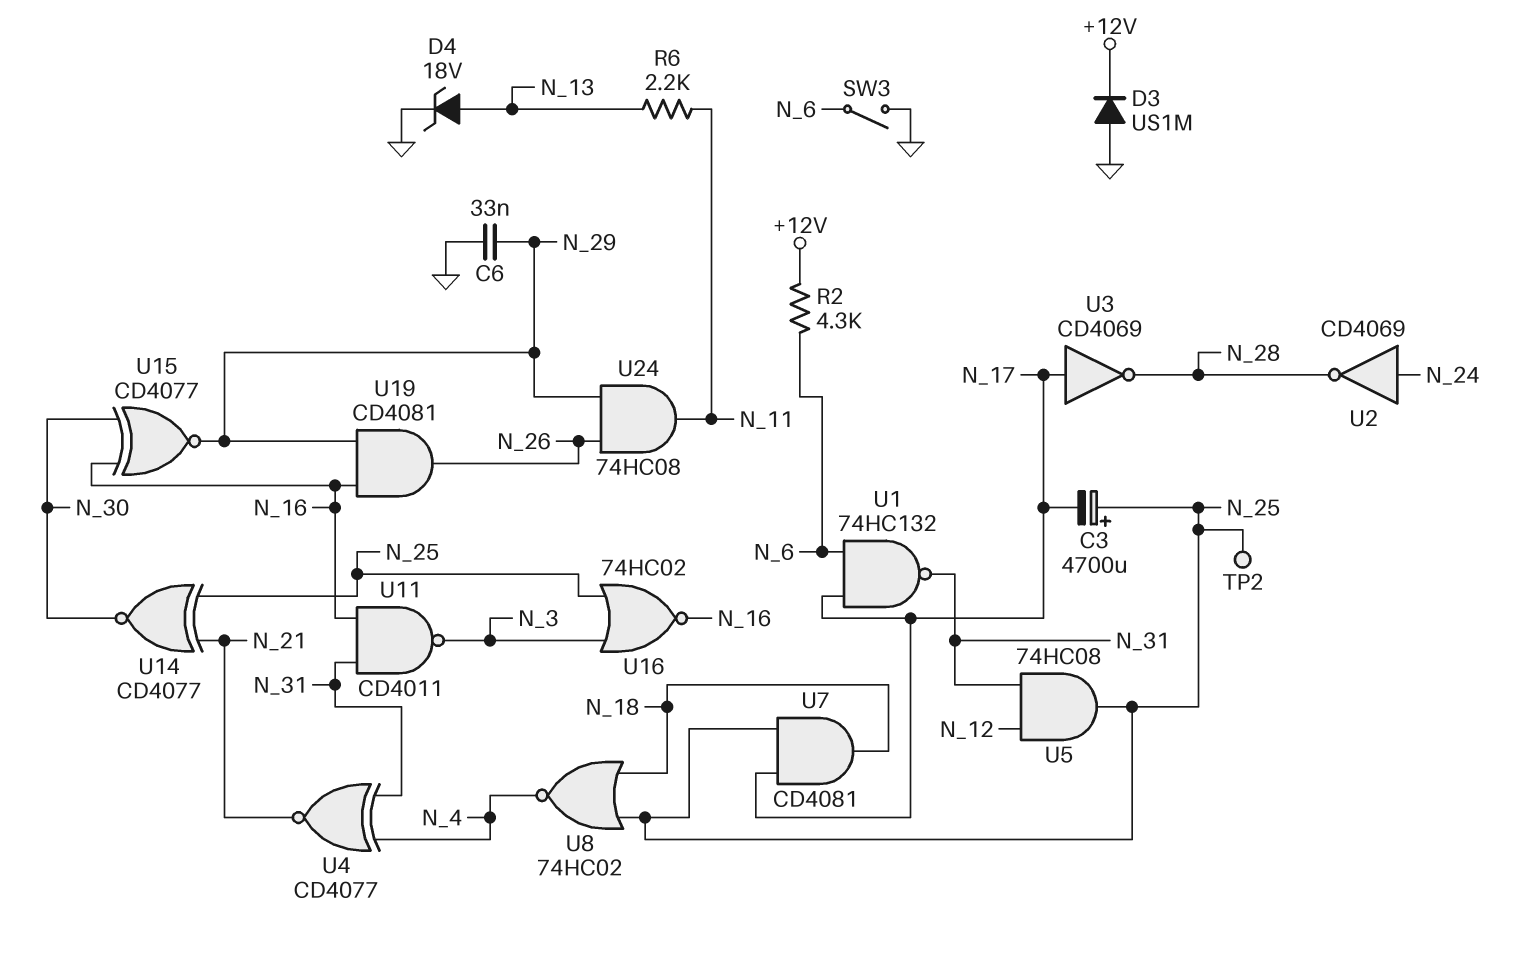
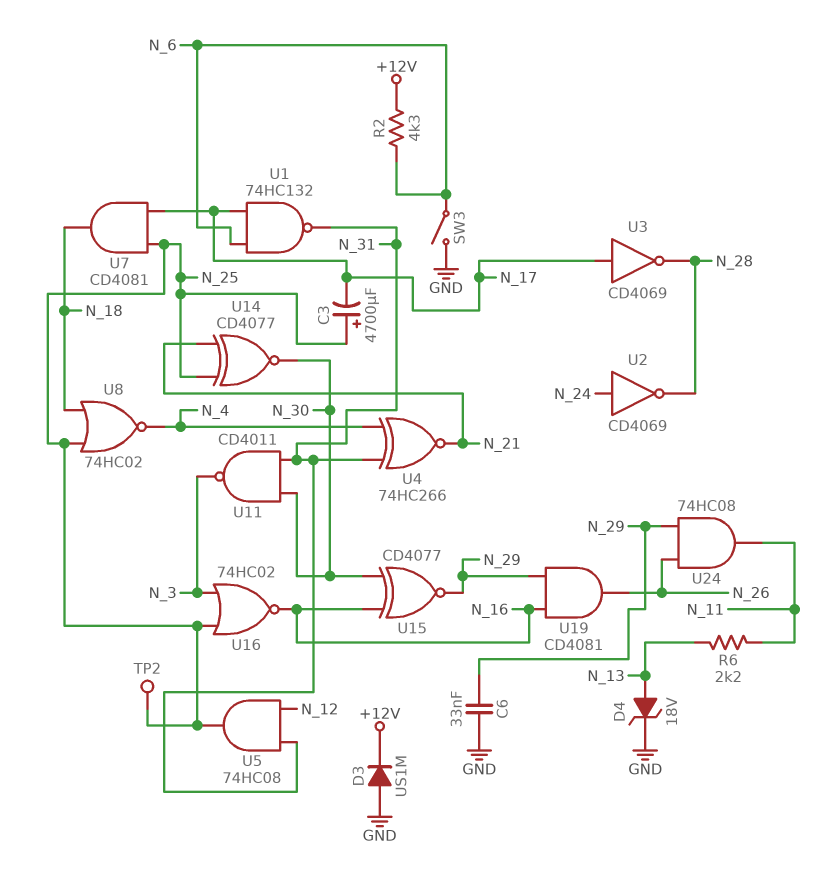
U4: XNOR CD4077 (in N_4, in N_31, out N_21) -> XNOR 74HC266 (in N_4, in N_31, out N_21)
U11: NAND CD4011 (in N_16, in N_31, out N_3) -> NAND CD4011 (in N_30, in N_31, out N_3)

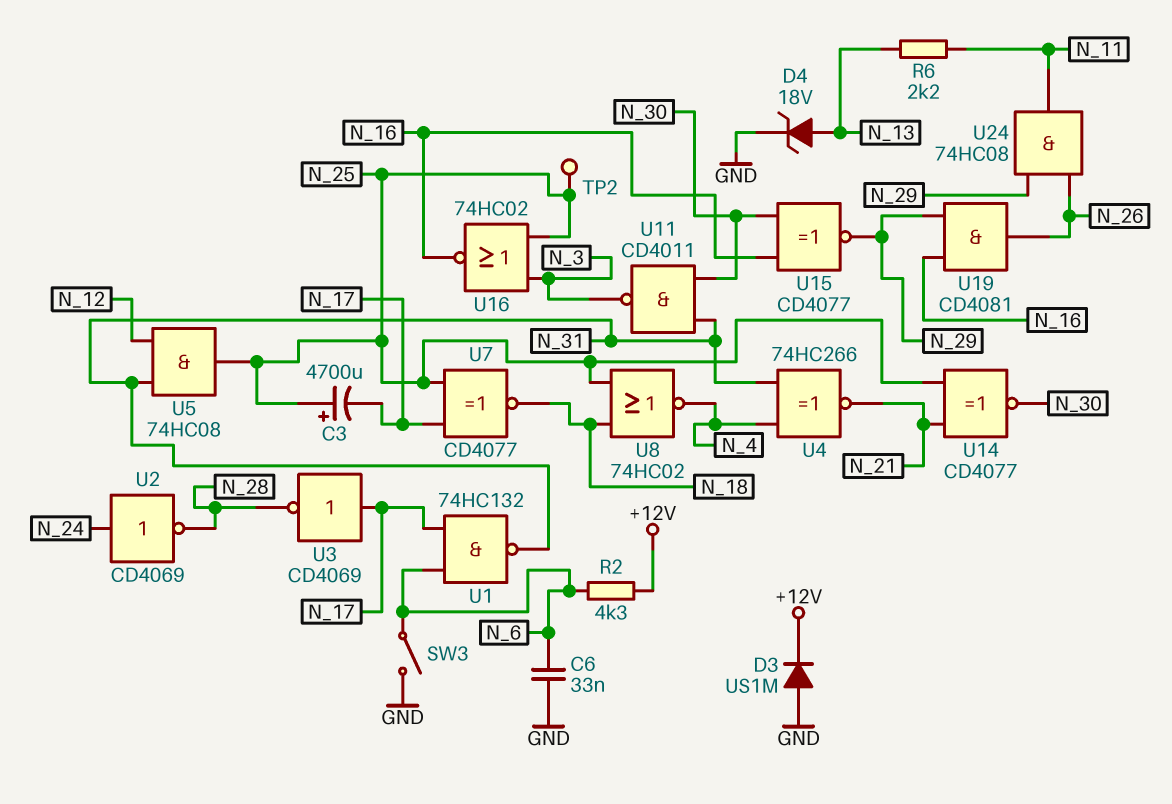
C6: 33nF (GND, N_29) -> 33nF (GND, N_6)
U7: AND CD4081 (in N_17, in N_25, out N_18) -> XNOR CD4077 (in N_17, in N_25, out N_18)

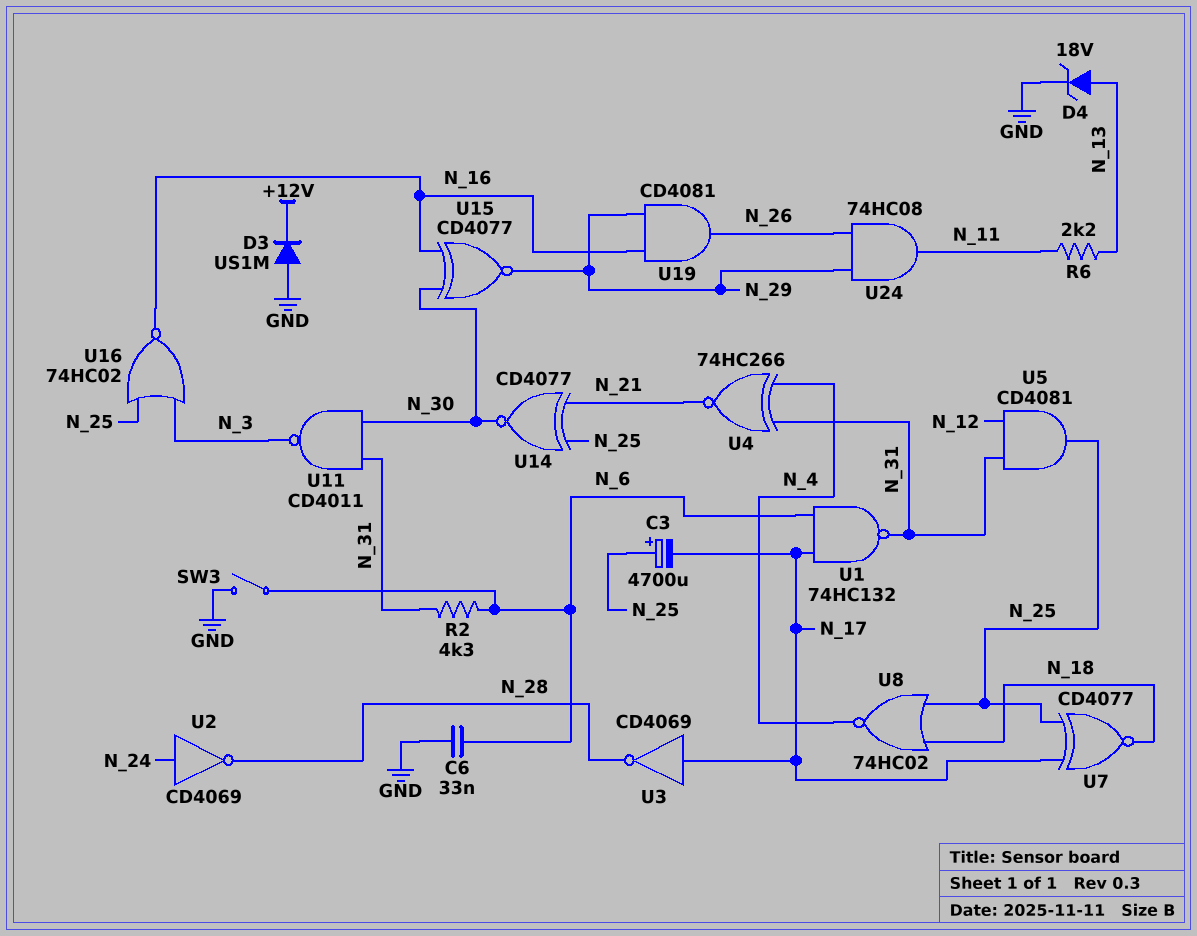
R2: 4.3k (+12V, N_6) -> 4.3k (N_6, N_31)
TP2: test point (N_25) -> none
U5: AND 74HC08 (in N_12, in N_31, out N_25) -> AND CD4081 (in N_12, in N_31, out N_25)

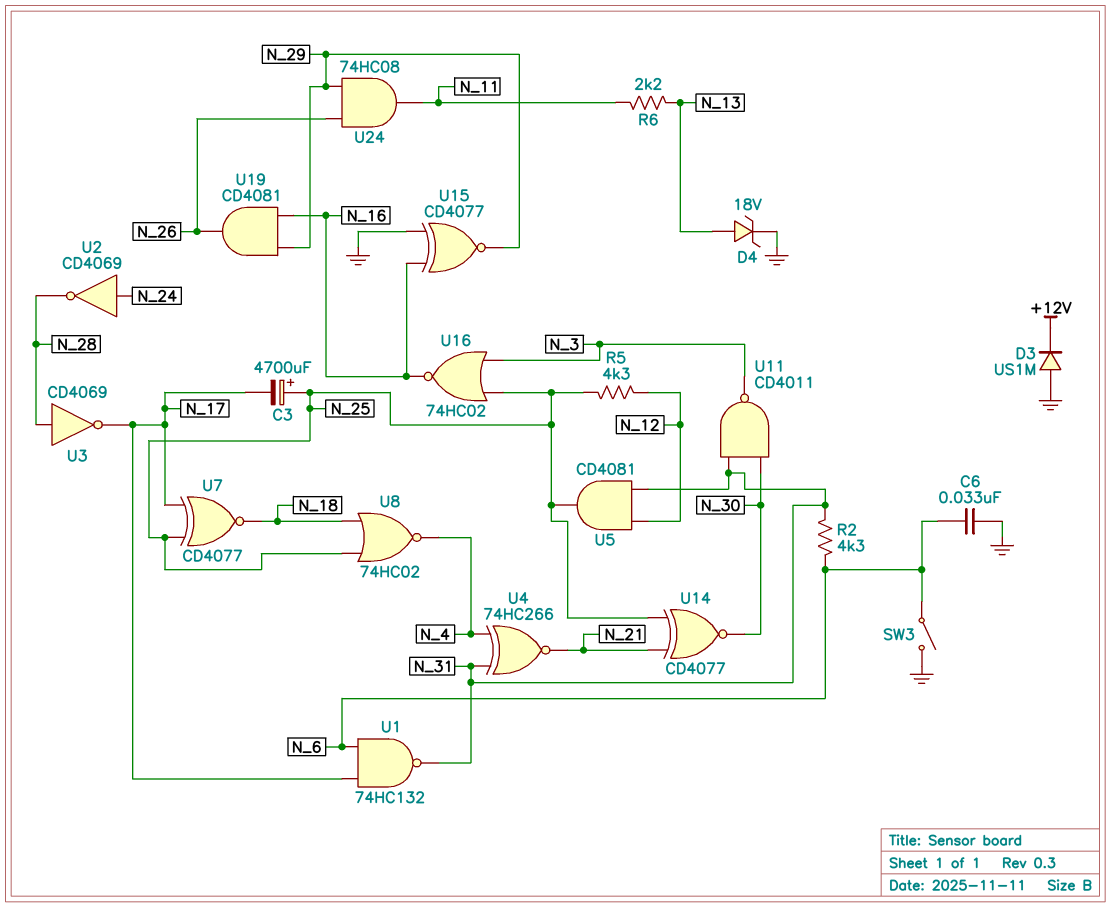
R5: none -> 4.3k (N_12, N_25)
U3: NOT CD4069 (in N_17, out N_28) -> NOT CD4069 (in N_28, out N_17)
U15: XNOR CD4077 (in N_16, in N_30, out N_29) -> XNOR CD4077 (in GND, in N_16, out N_29)

